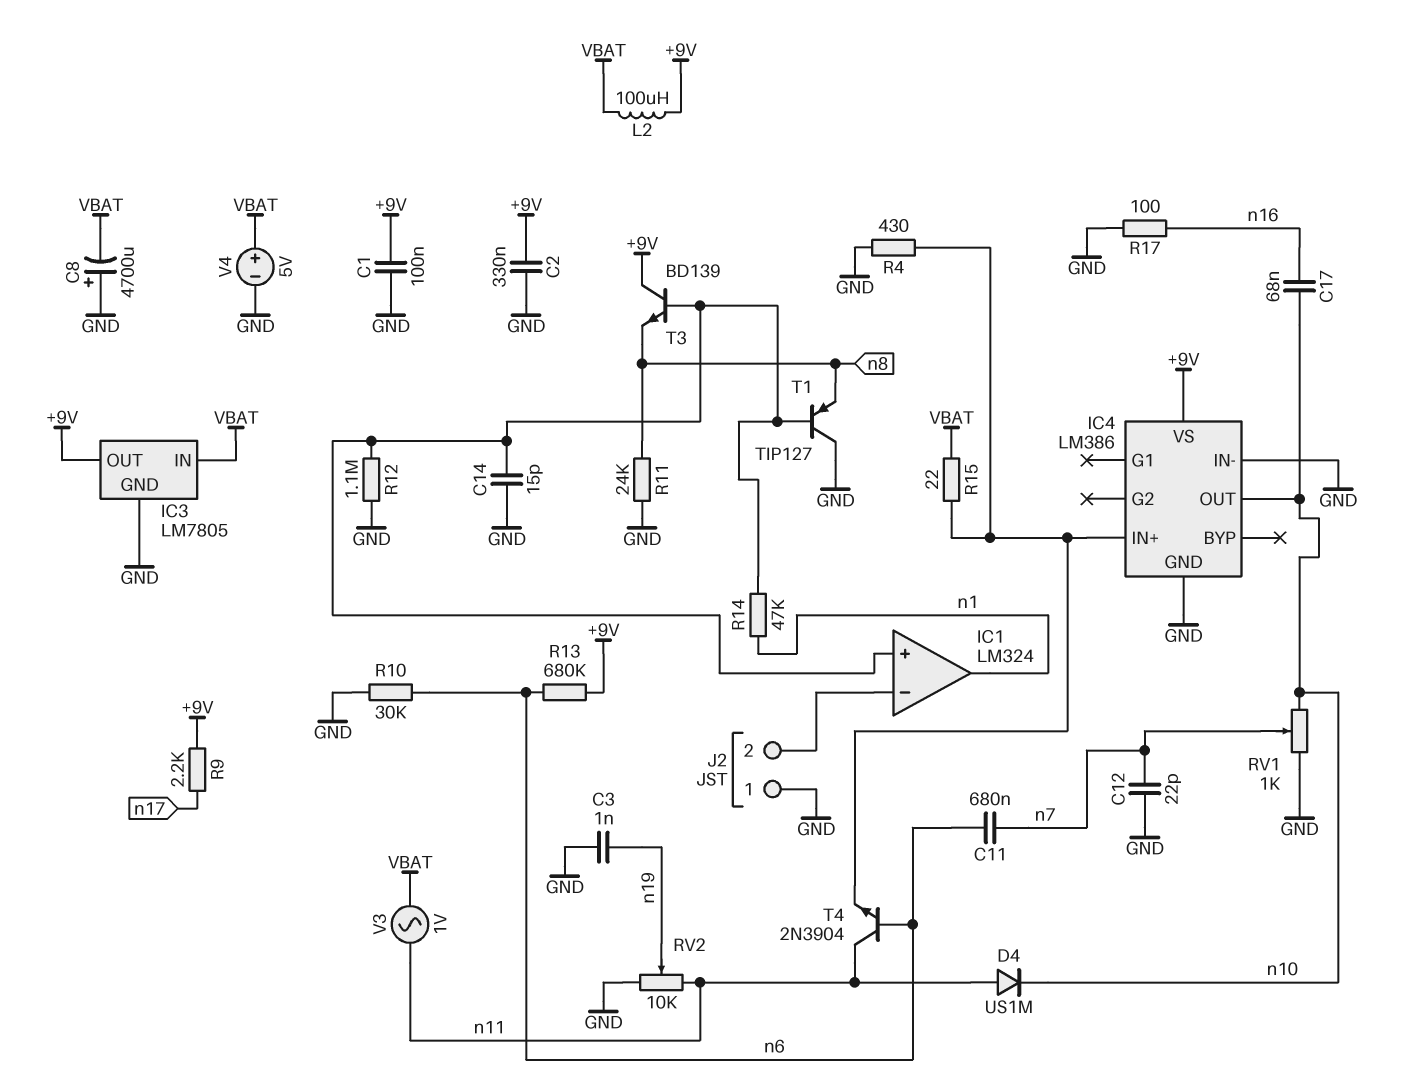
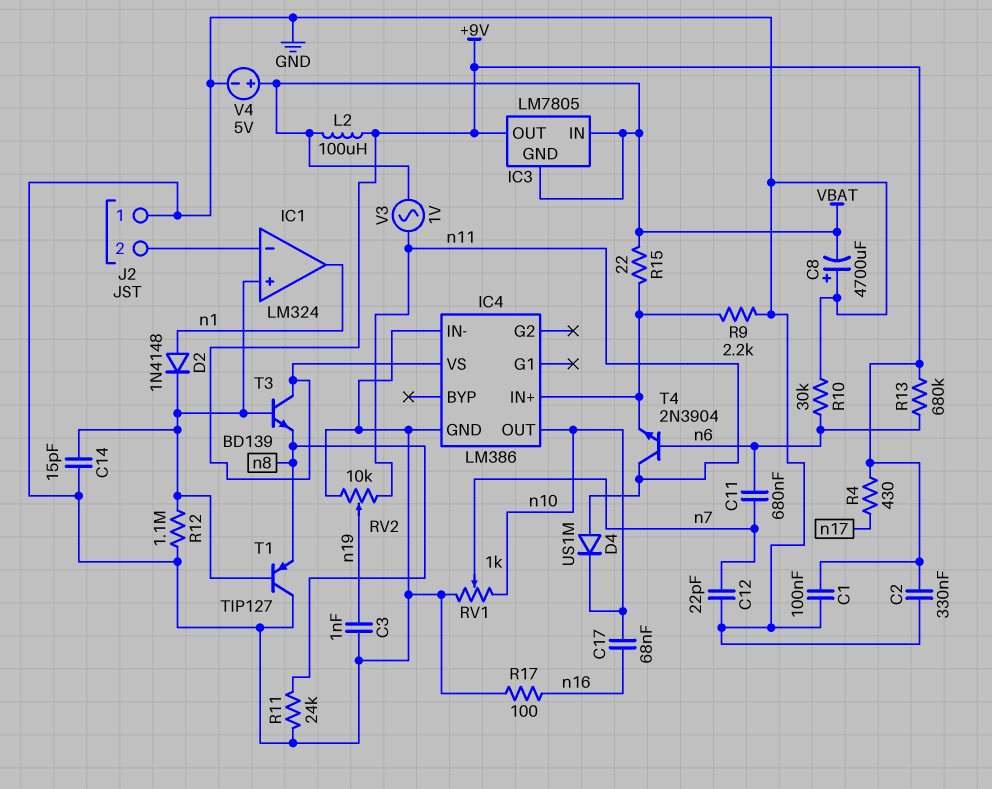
D2: none -> diode 1N4148 (A n1, K IC1/in+)
IC3 pin GND: GND -> VBAT
R4: 430 (GND, IC4/IN+) -> 430 (+9V, n17)
R9: 2.2k (+9V, n17) -> 2.2k (GND, IC4/IN+)
R14: 47k (IC1/in+, n1) -> none

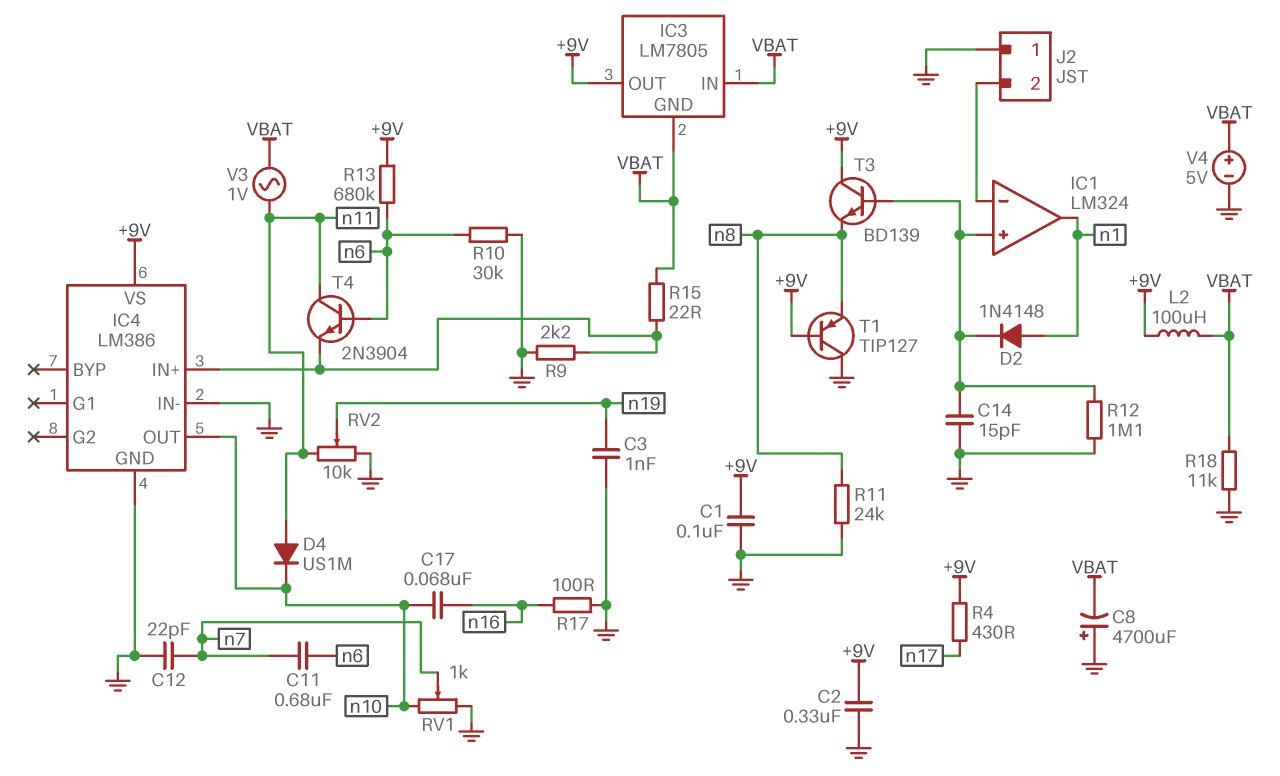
R18: none -> 11k (GND, VBAT)
T1: PNP TIP127 (B IC1/in+, C GND, E n8) -> PNP TIP127 (B +9V, C GND, E n8)

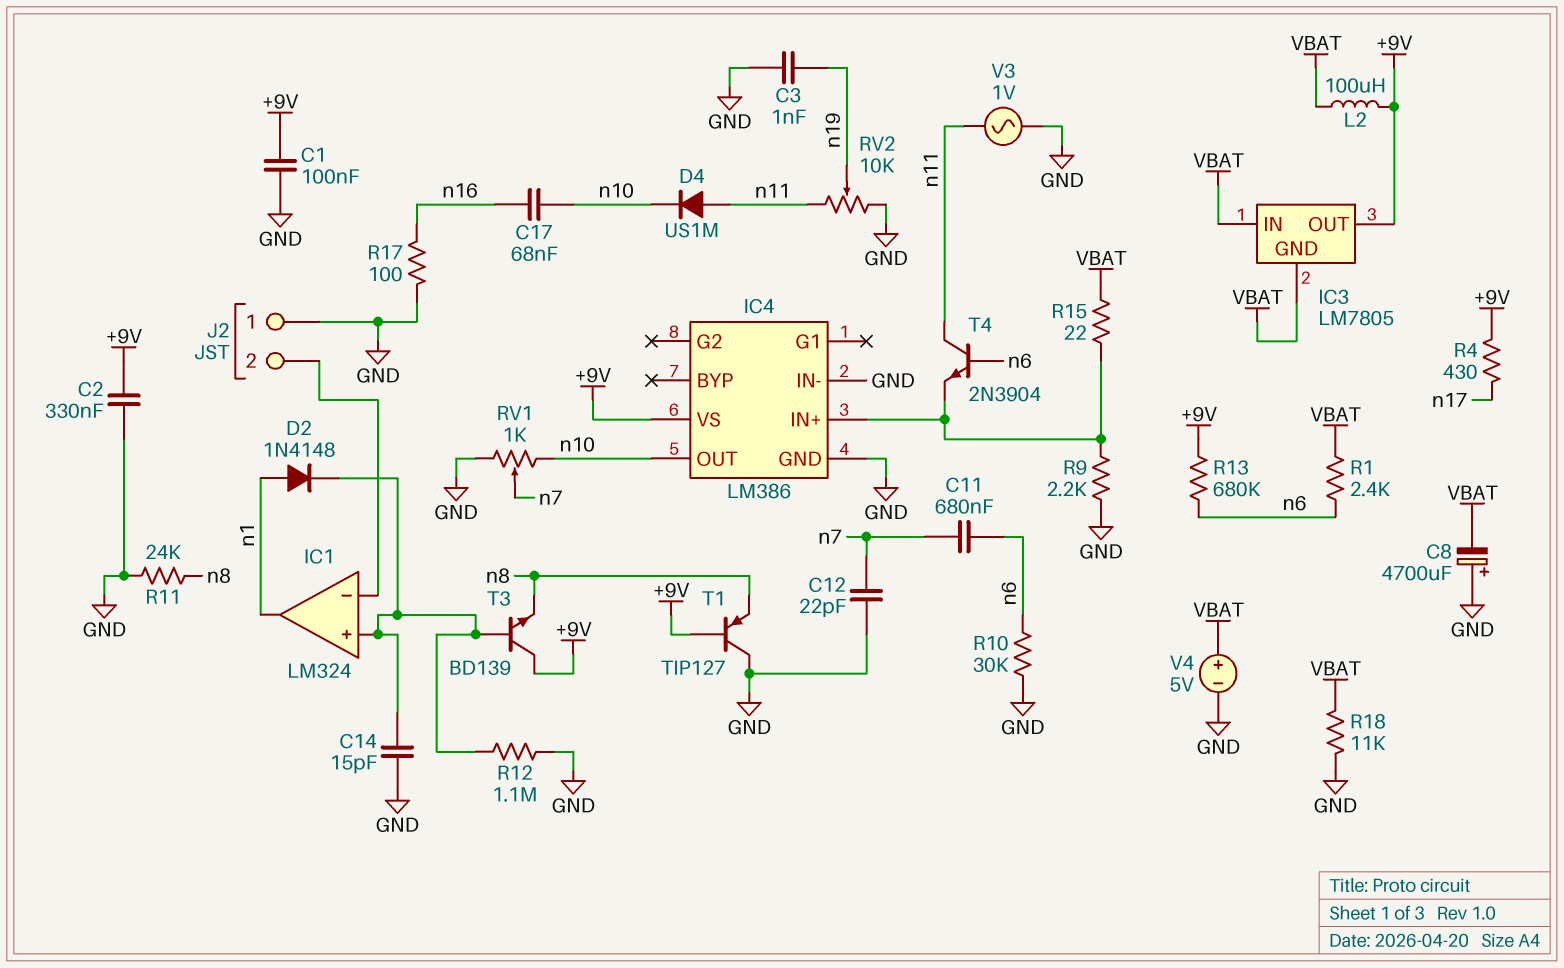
R1: none -> 2.4k (VBAT, n6)
V3: AC 1V (VBAT, n11) -> AC 1V (GND, n11)

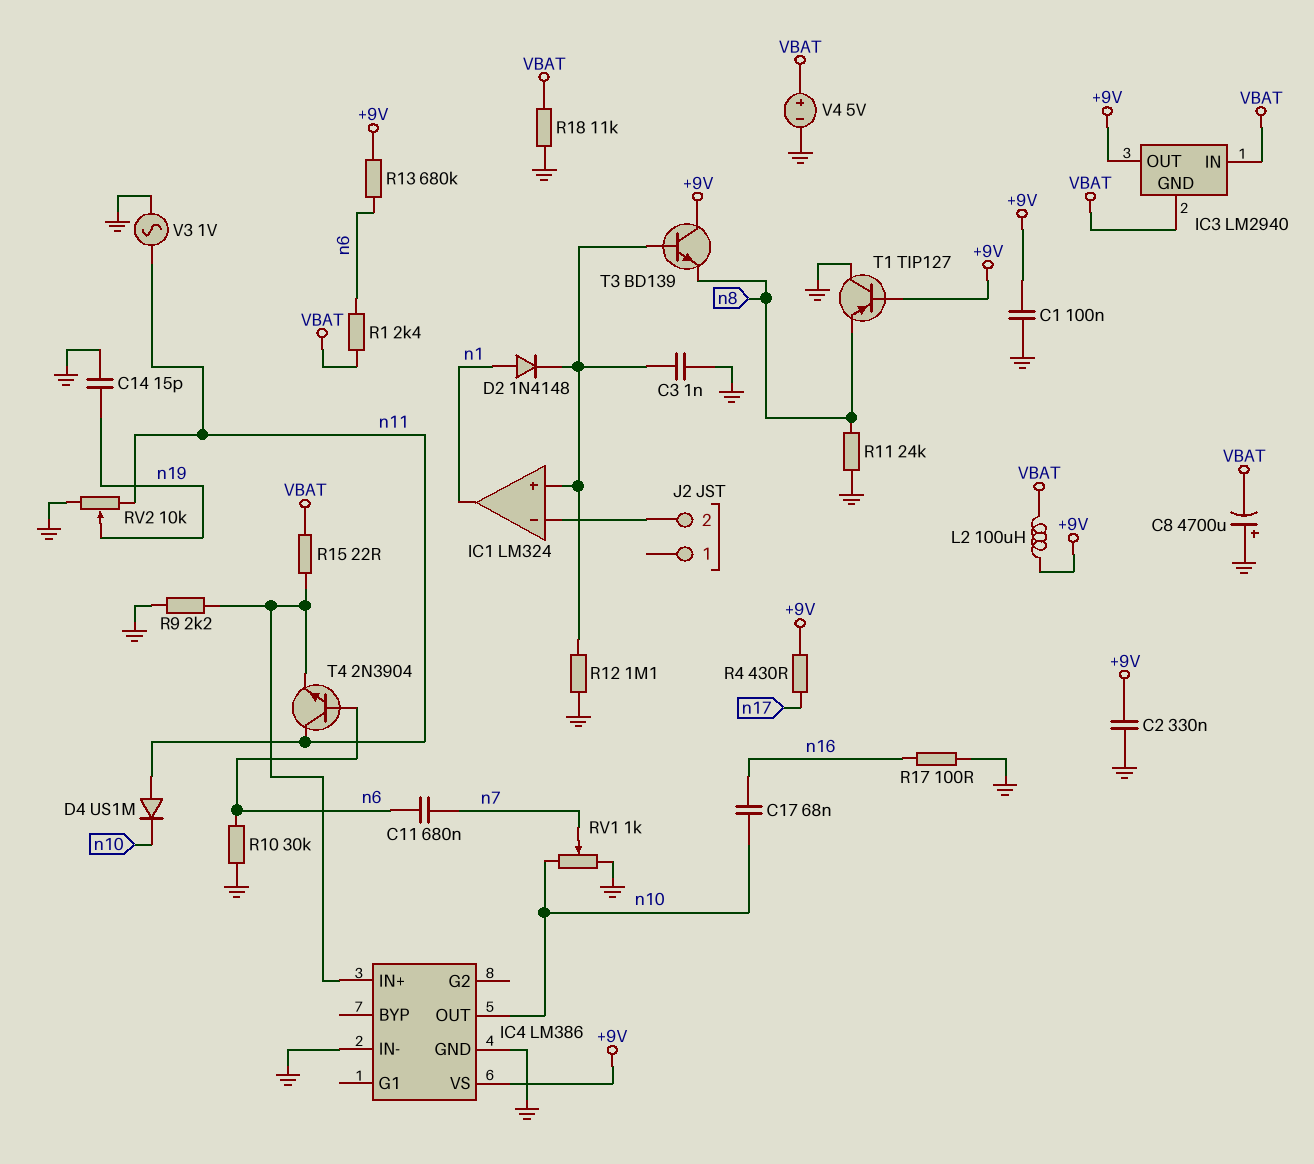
C3: 1nF (GND, n19) -> 1nF (GND, IC1/in+)
C12: 22pF (GND, n7) -> none
C14: 15pF (GND, IC1/in+) -> 15pF (GND, n19)
IC3: LM7805 -> LM2940
J2 pin 1: GND -> none

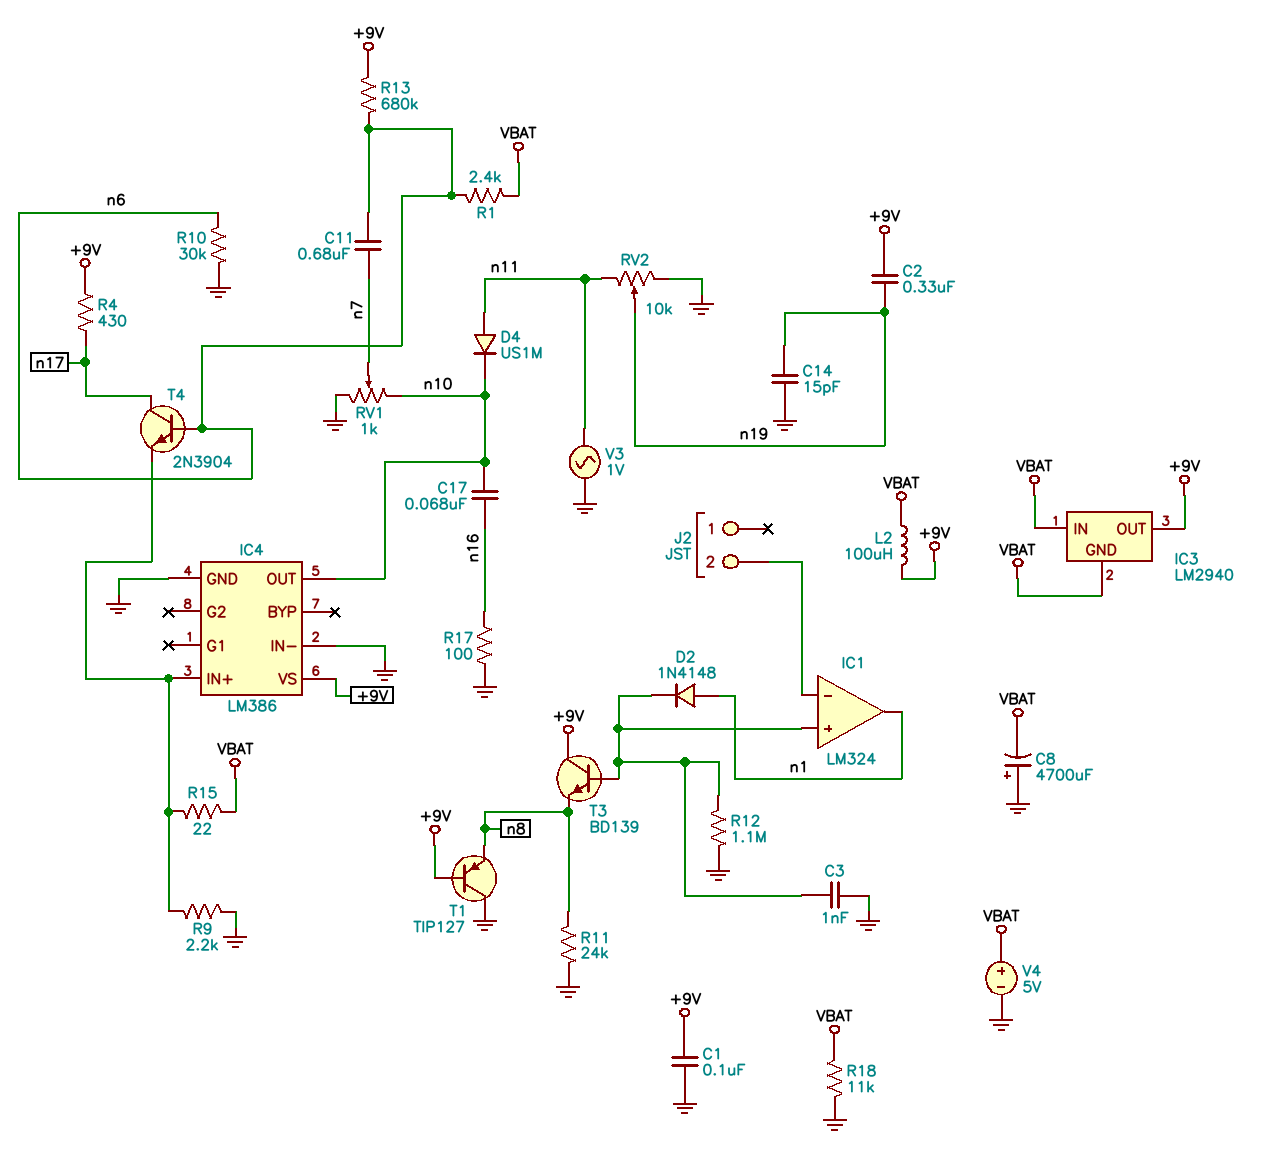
C2: 330nF (+9V, GND) -> 330nF (+9V, n19)
T4: NPN 2N3904 (B n6, C n11, E IC4/IN+) -> NPN 2N3904 (B n6, C n17, E IC4/IN+)

